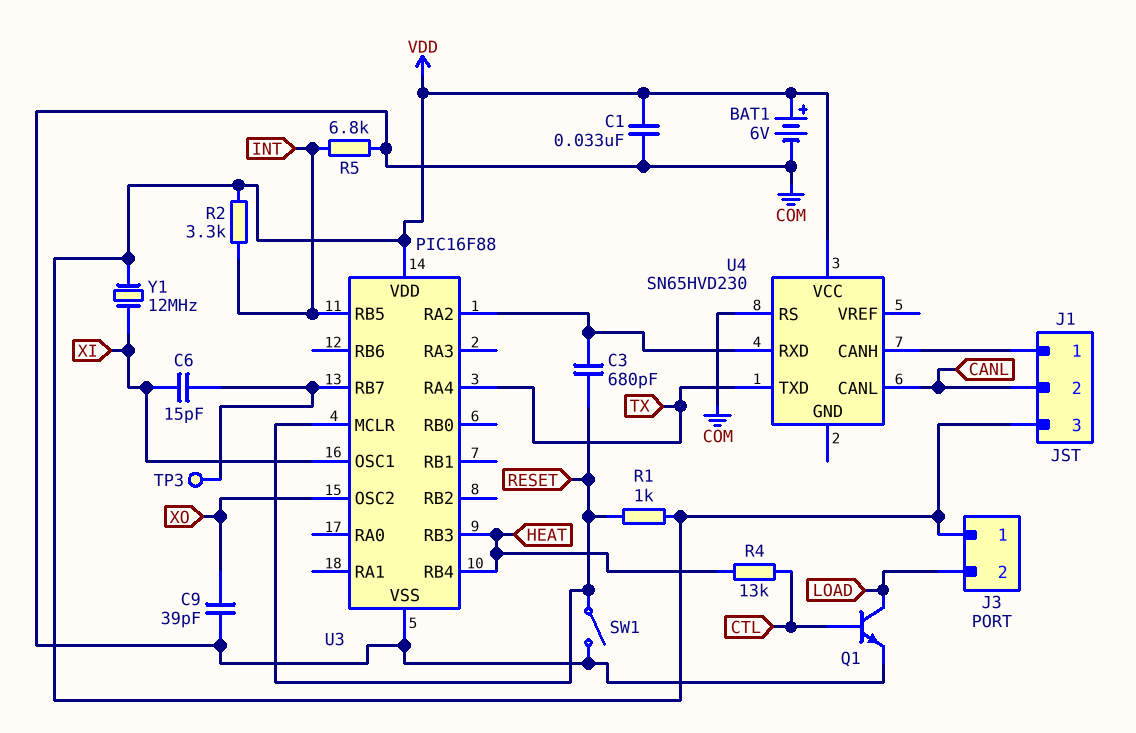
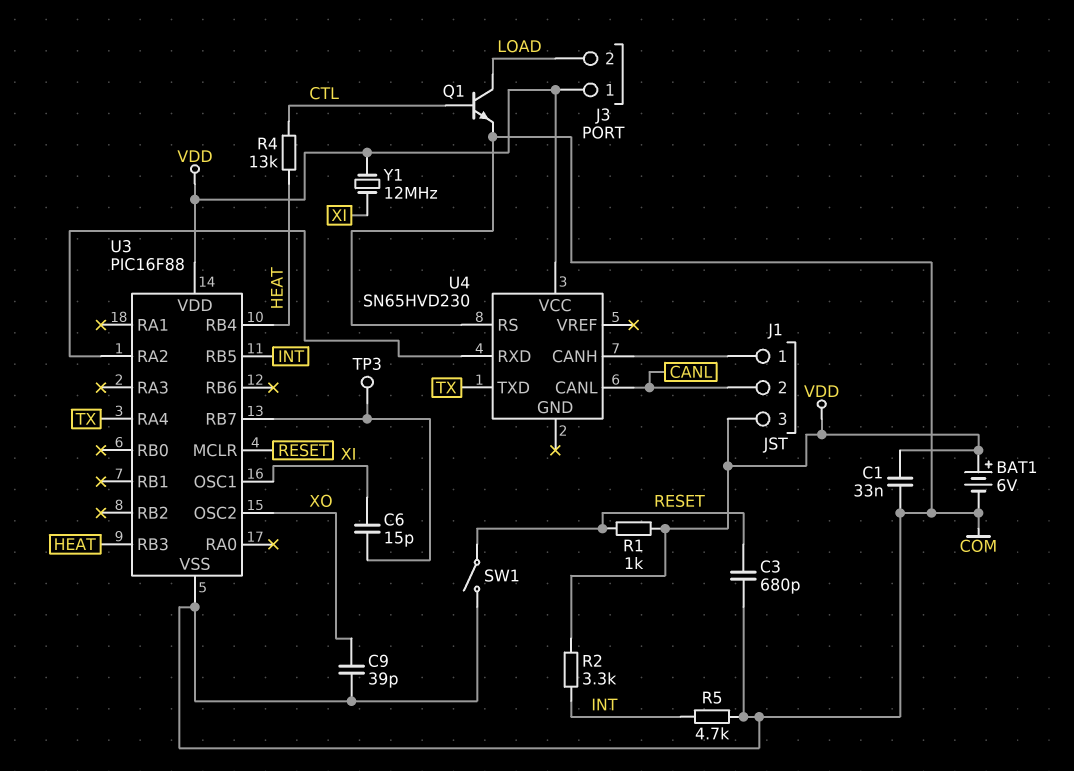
C3: 680pF (RESET, U3/RA2) -> 680pF (COM, RESET)
R5: 6.8k (COM, INT) -> 4.7k (COM, INT)

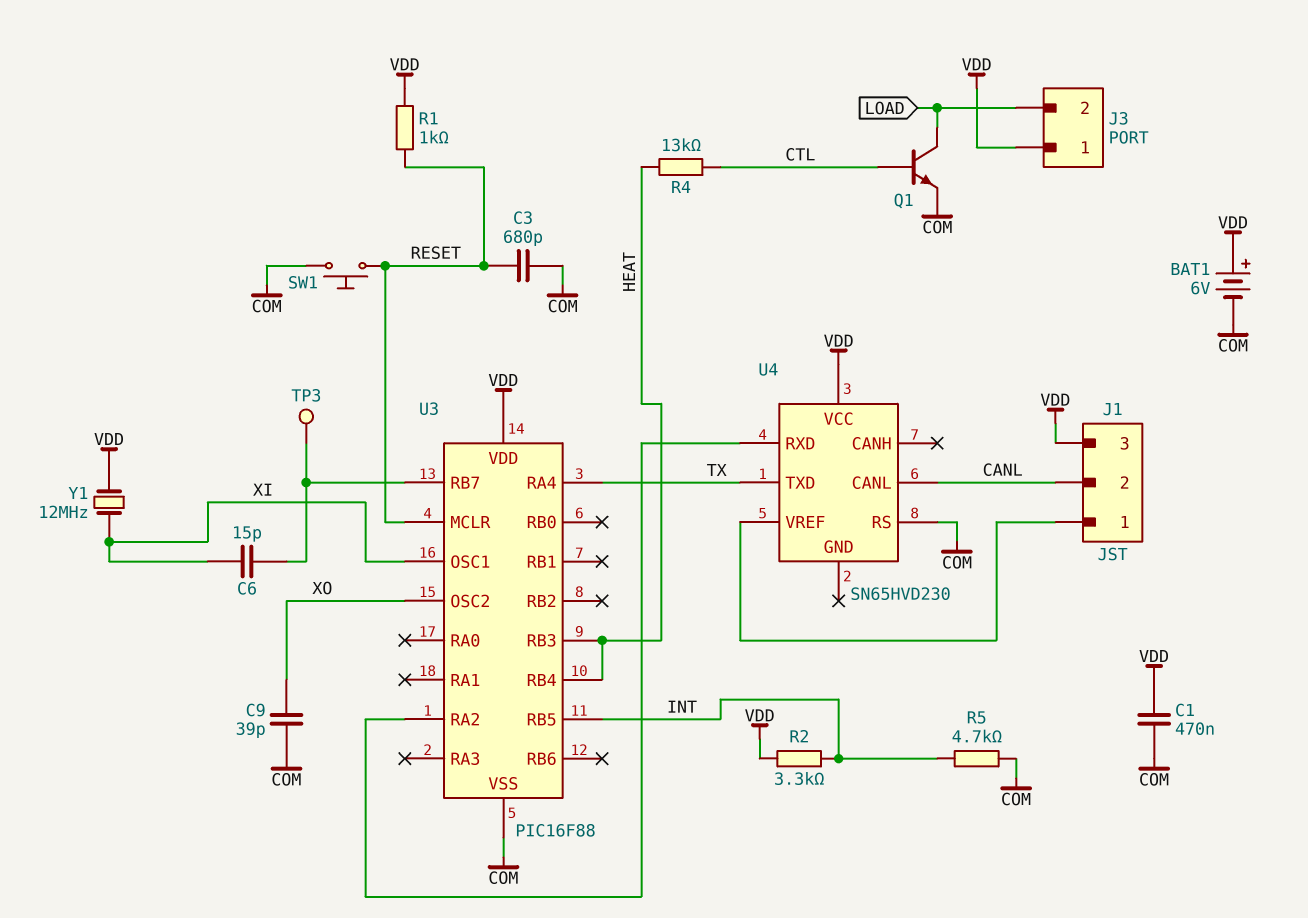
C1: 33nF (COM, VDD) -> 470nF (COM, VDD)
SW1: switch (COM, RESET) -> button (COM, RESET)
U4 pin CANH: J1/1 -> none
U4 pin VREF: none -> J1/1

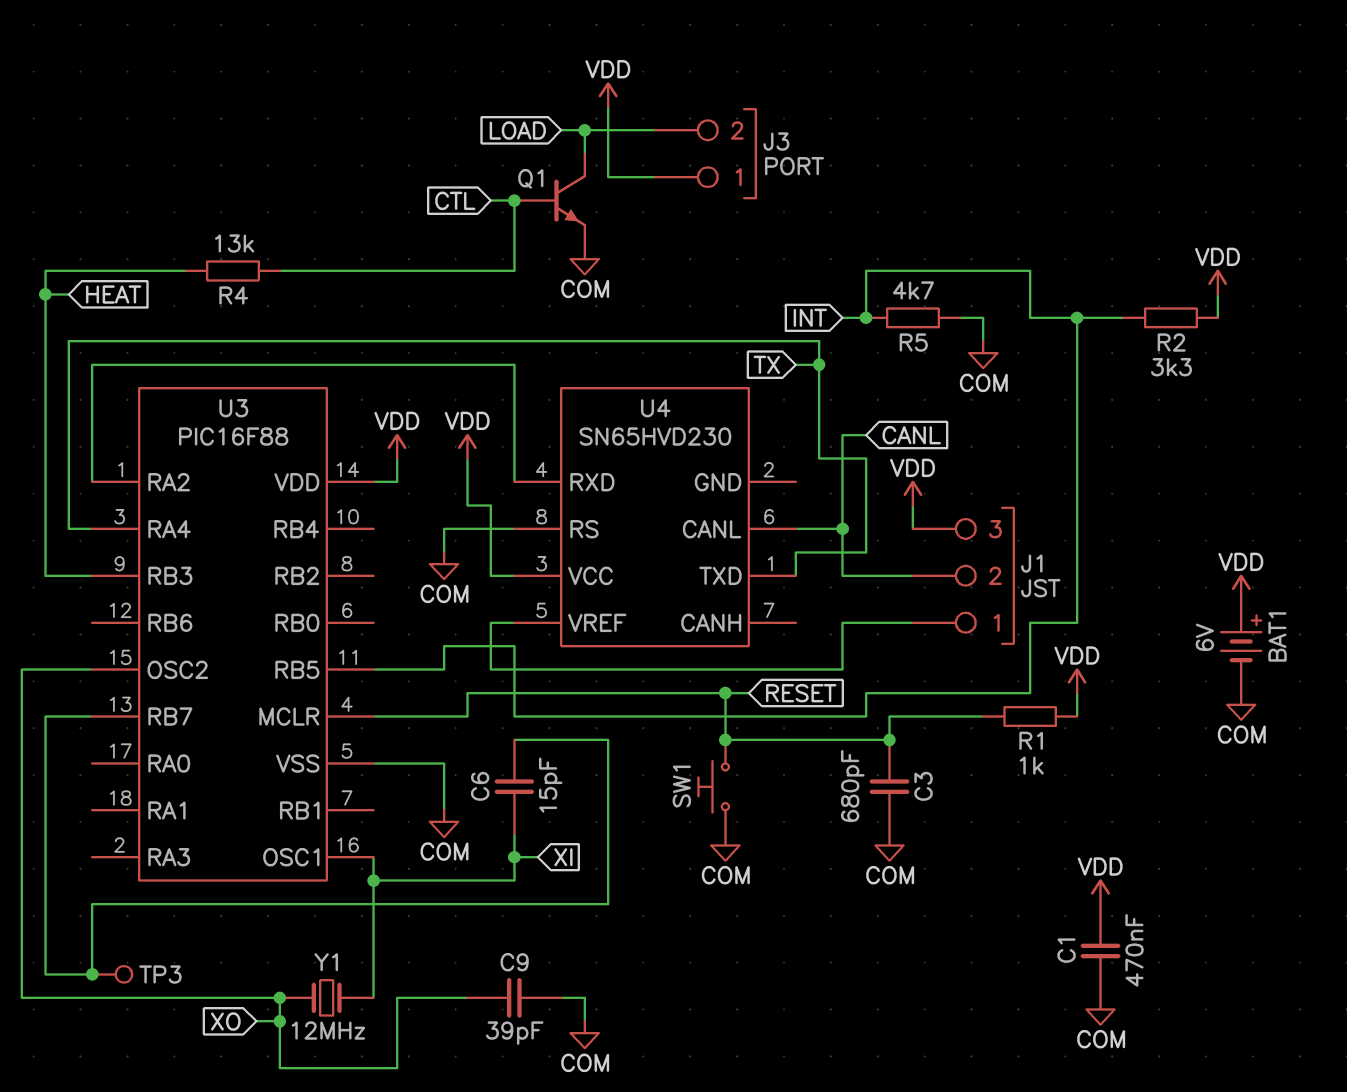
U3 pin RB4: HEAT -> none
Y1: 12MHz (VDD, XI) -> 12MHz (XI, XO)

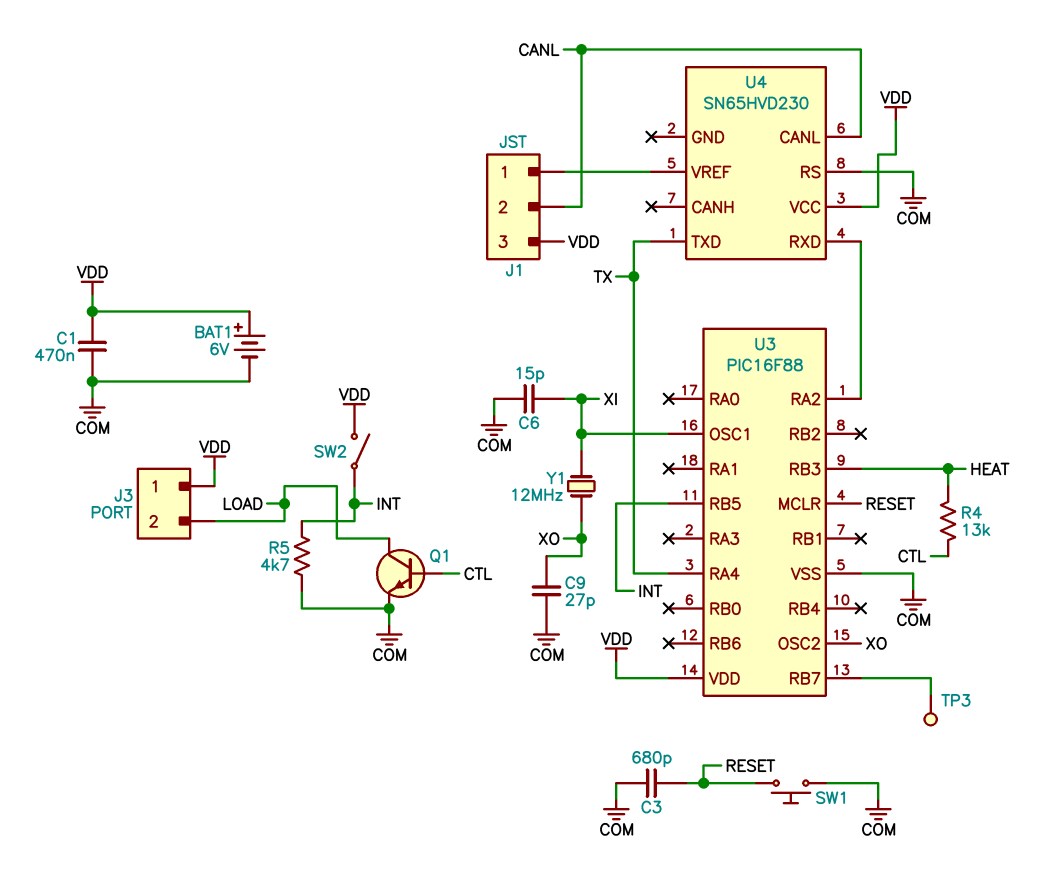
C6: 15pF (U3/RB7, XI) -> 15pF (COM, XI)
C9: 39pF (COM, XO) -> 27pF (COM, XO)
R1: 1k (RESET, VDD) -> none
R2: 3.3k (INT, VDD) -> none
SW2: none -> switch (INT, VDD)

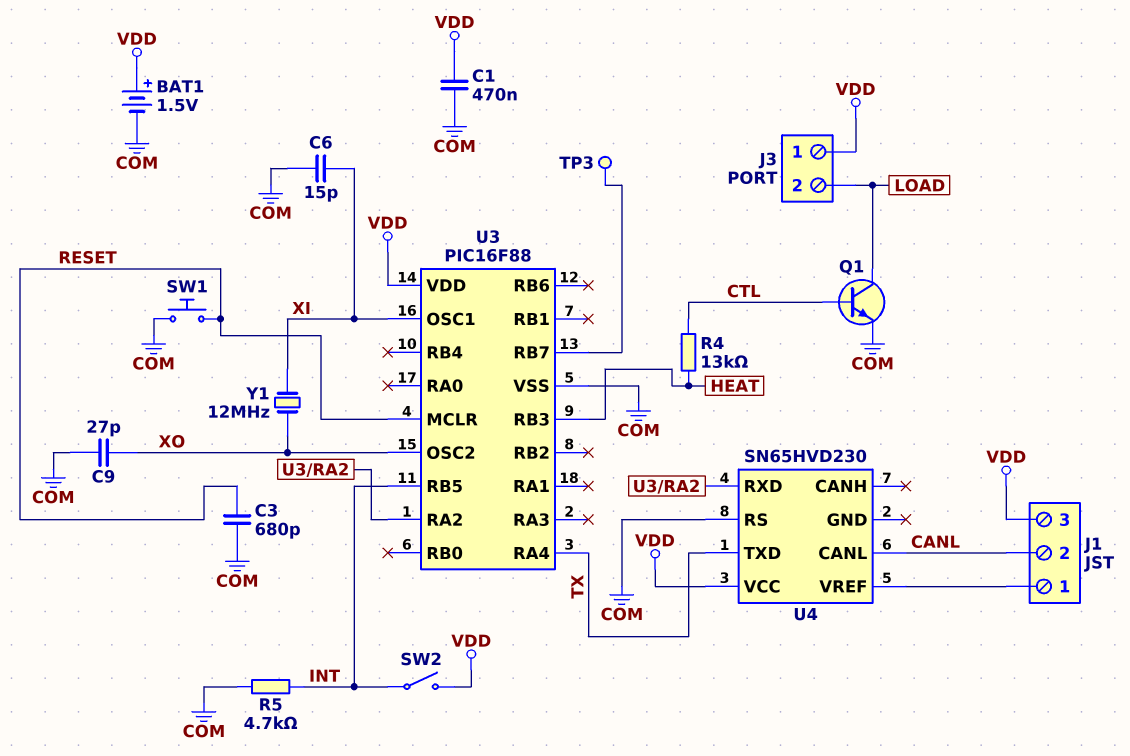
BAT1: 6V (plus VDD, minus COM) -> 1.5V (plus VDD, minus COM)

